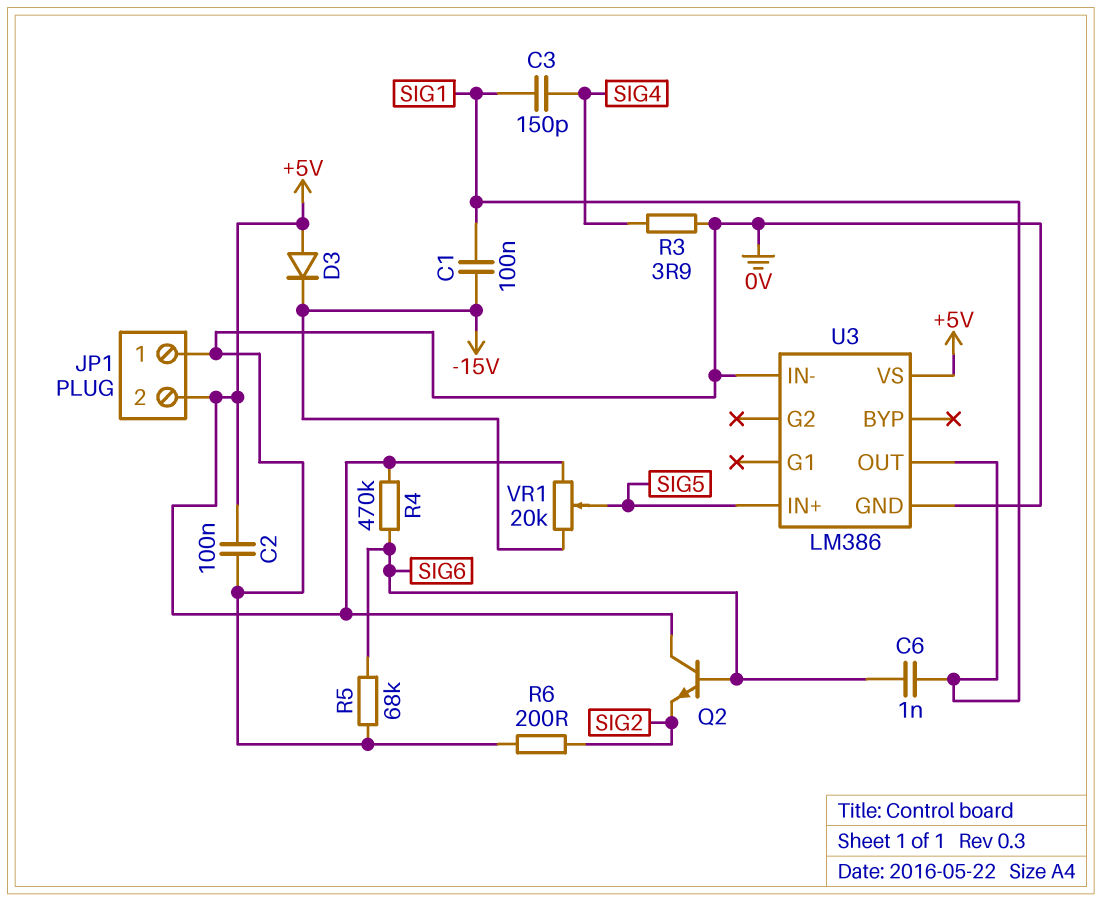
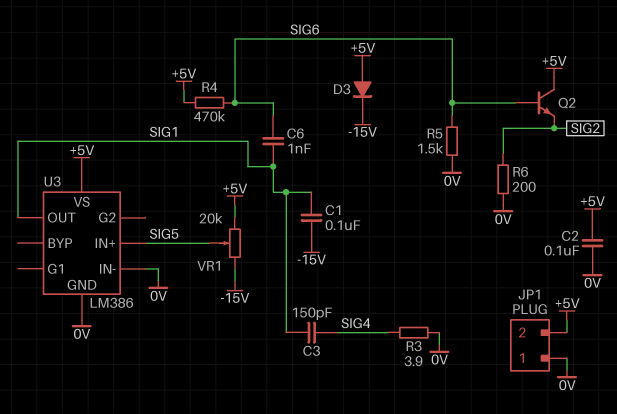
R5: 68k (0V, SIG6) -> 1.5k (0V, SIG6)

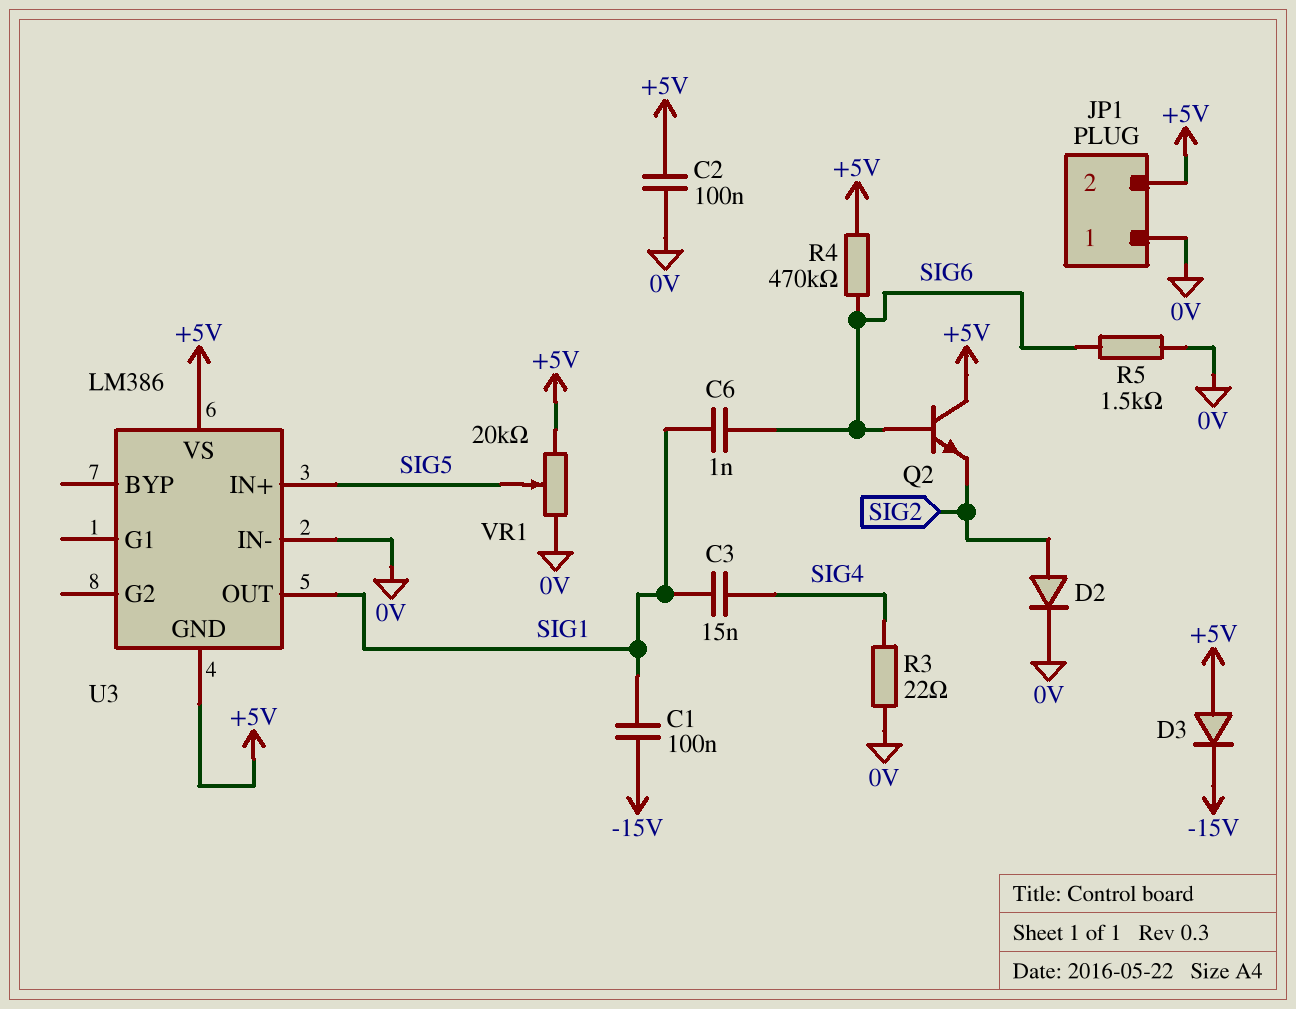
C3: 150pF (SIG1, SIG4) -> 15nF (SIG1, SIG4)
D2: none -> diode (A SIG2, K 0V)
R3: 3.9 (0V, SIG4) -> 22 (0V, SIG4)
R6: 200 (0V, SIG2) -> none
U3 pin GND: 0V -> +5V
VR1: 20k (+5V, -15V, wiper SIG5) -> 20k (+5V, 0V, wiper SIG5)

